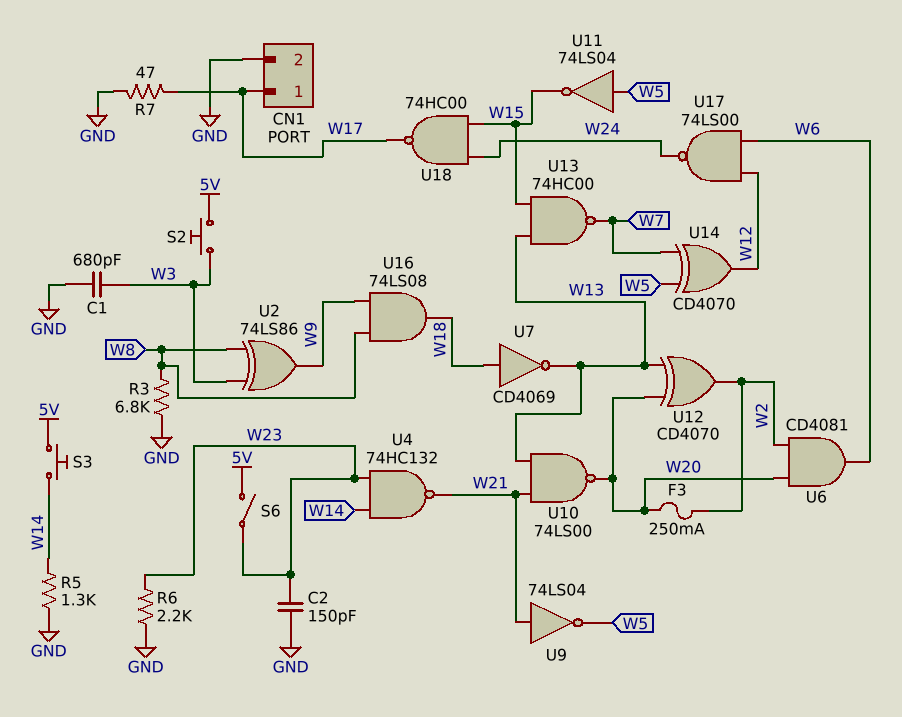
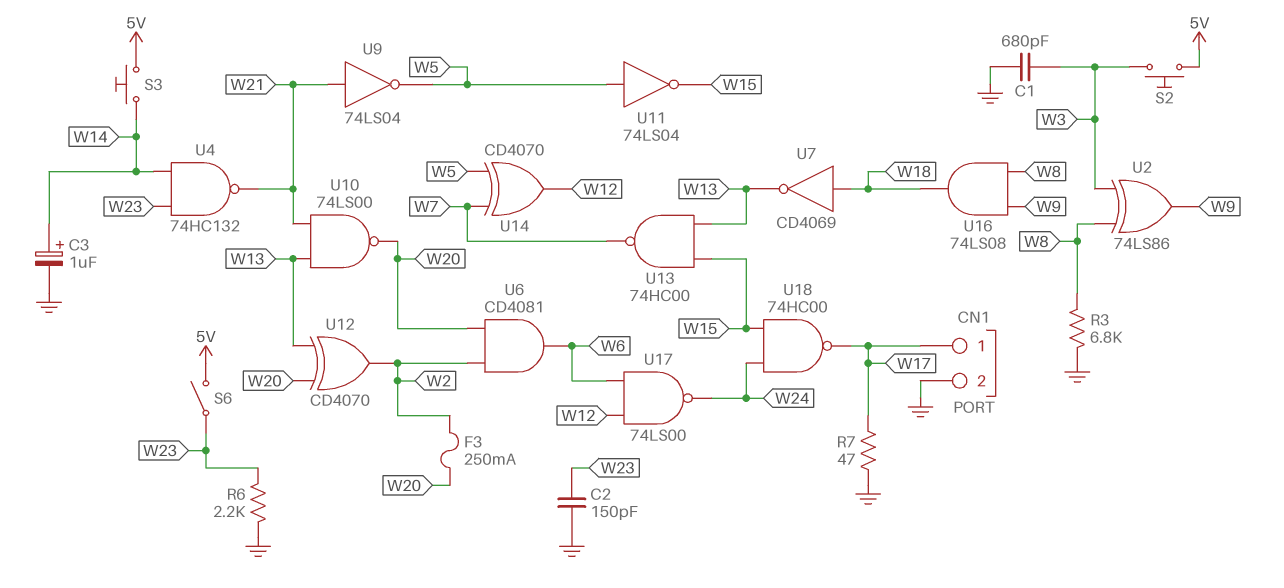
C3: none -> 1uF (plus W14, minus GND)
R5: 1.3k (GND, W14) -> none

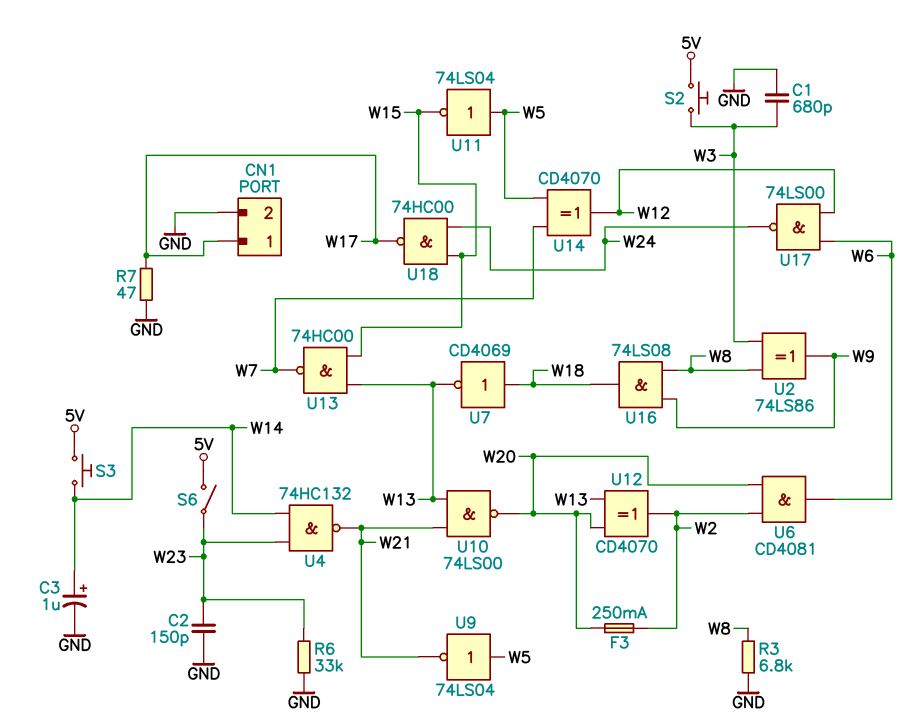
R6: 2.2k (GND, W23) -> 33k (GND, W23)
U9: NOT 74LS04 (in W21, out W5) -> NOT 74LS04 (in W5, out W21)

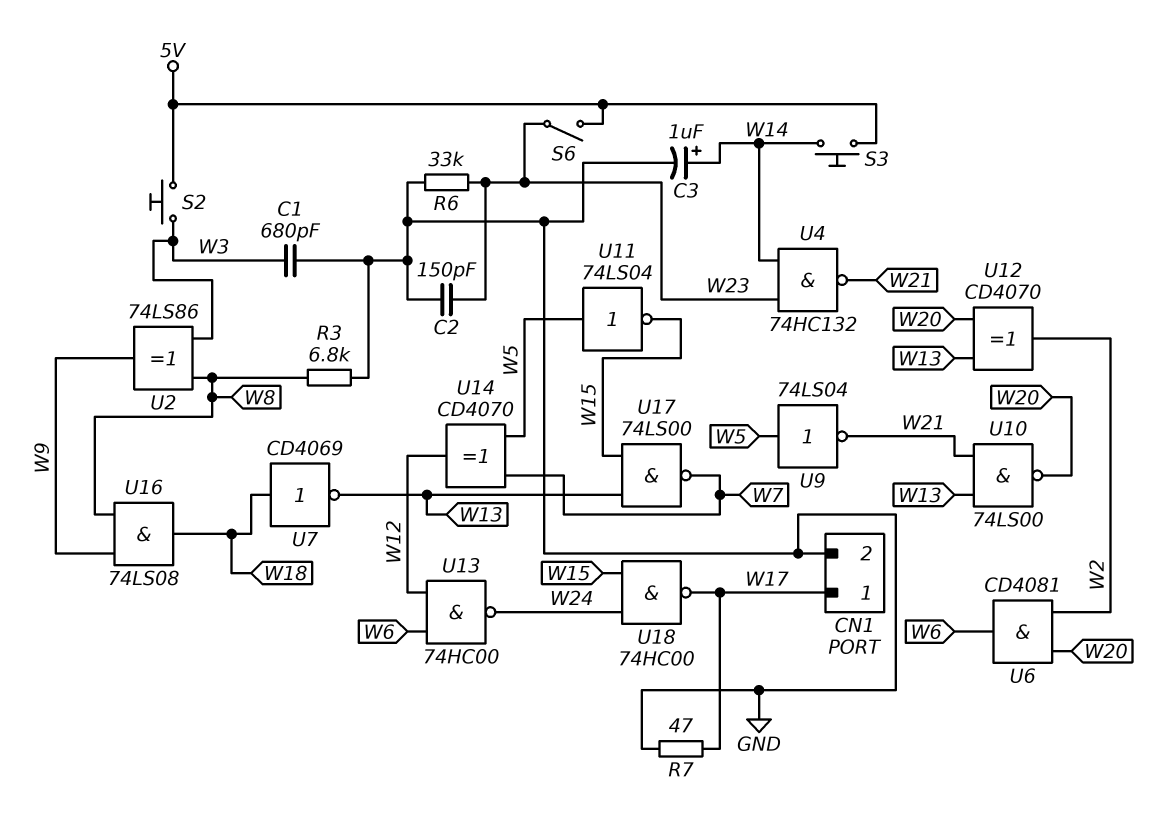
F3: 250mA (W2, W20) -> none
U13: NAND 74HC00 (in W13, in W15, out W7) -> NAND 74HC00 (in W6, in W12, out W24)
U17: NAND 74LS00 (in W6, in W12, out W24) -> NAND 74LS00 (in W13, in W15, out W7)

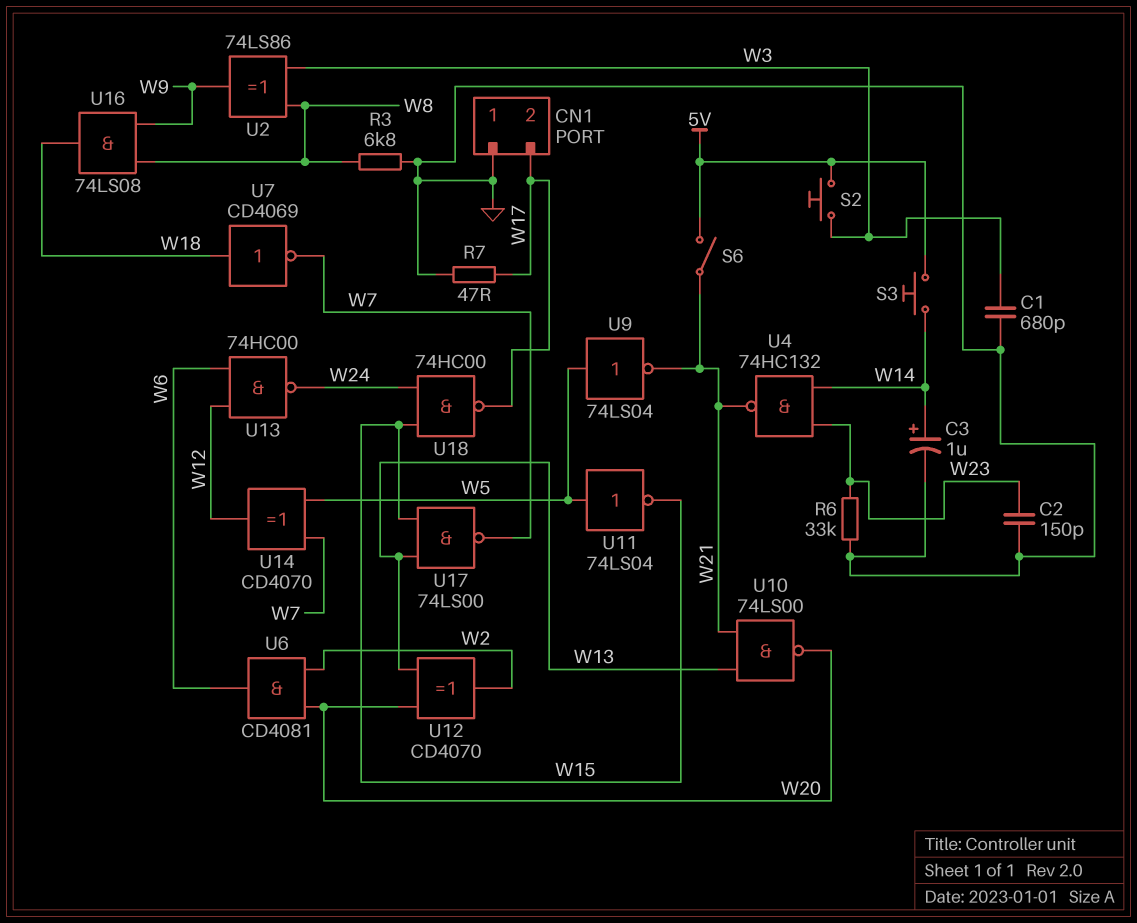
CN1 pin 1: W17 -> GND
CN1 pin 2: GND -> W17
S6: switch (5V, W23) -> switch (5V, W21)
U7: NOT CD4069 (in W18, out W13) -> NOT CD4069 (in W18, out W7)

